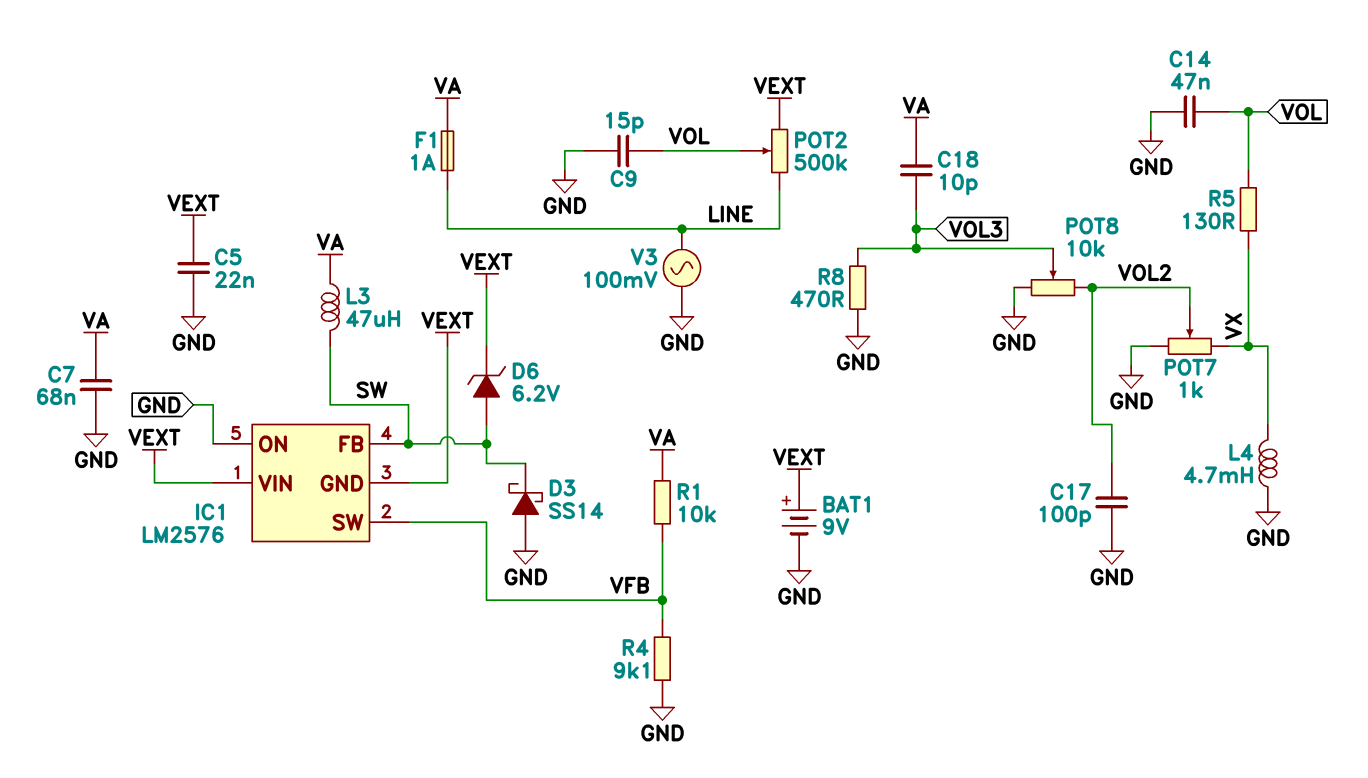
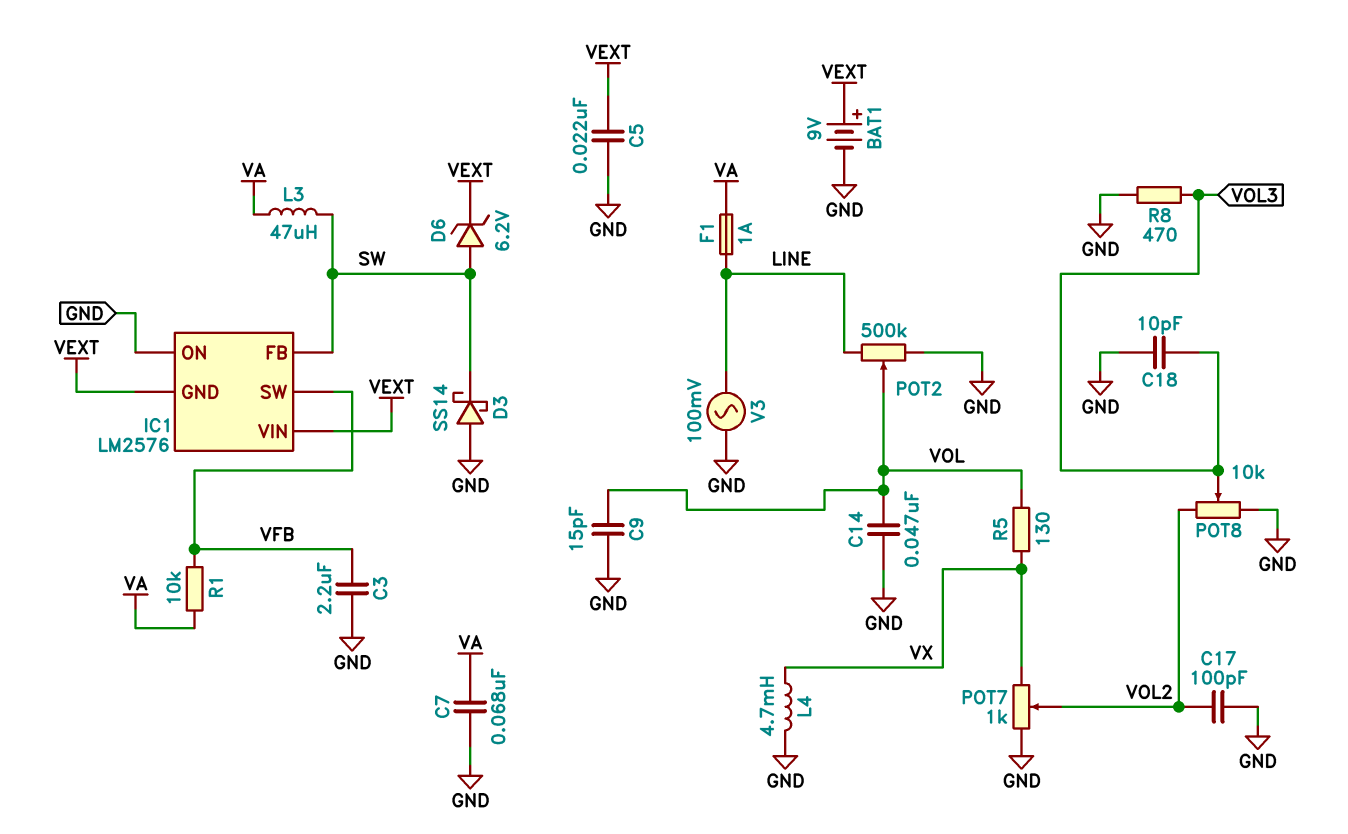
C3: none -> 2.2uF (GND, VFB)
C18: 10pF (VA, VOL3) -> 10pF (GND, VOL3)
POT2: 500k (LINE, VEXT, wiper VOL) -> 500k (GND, LINE, wiper VOL)
R4: 9.1k (GND, VFB) -> none

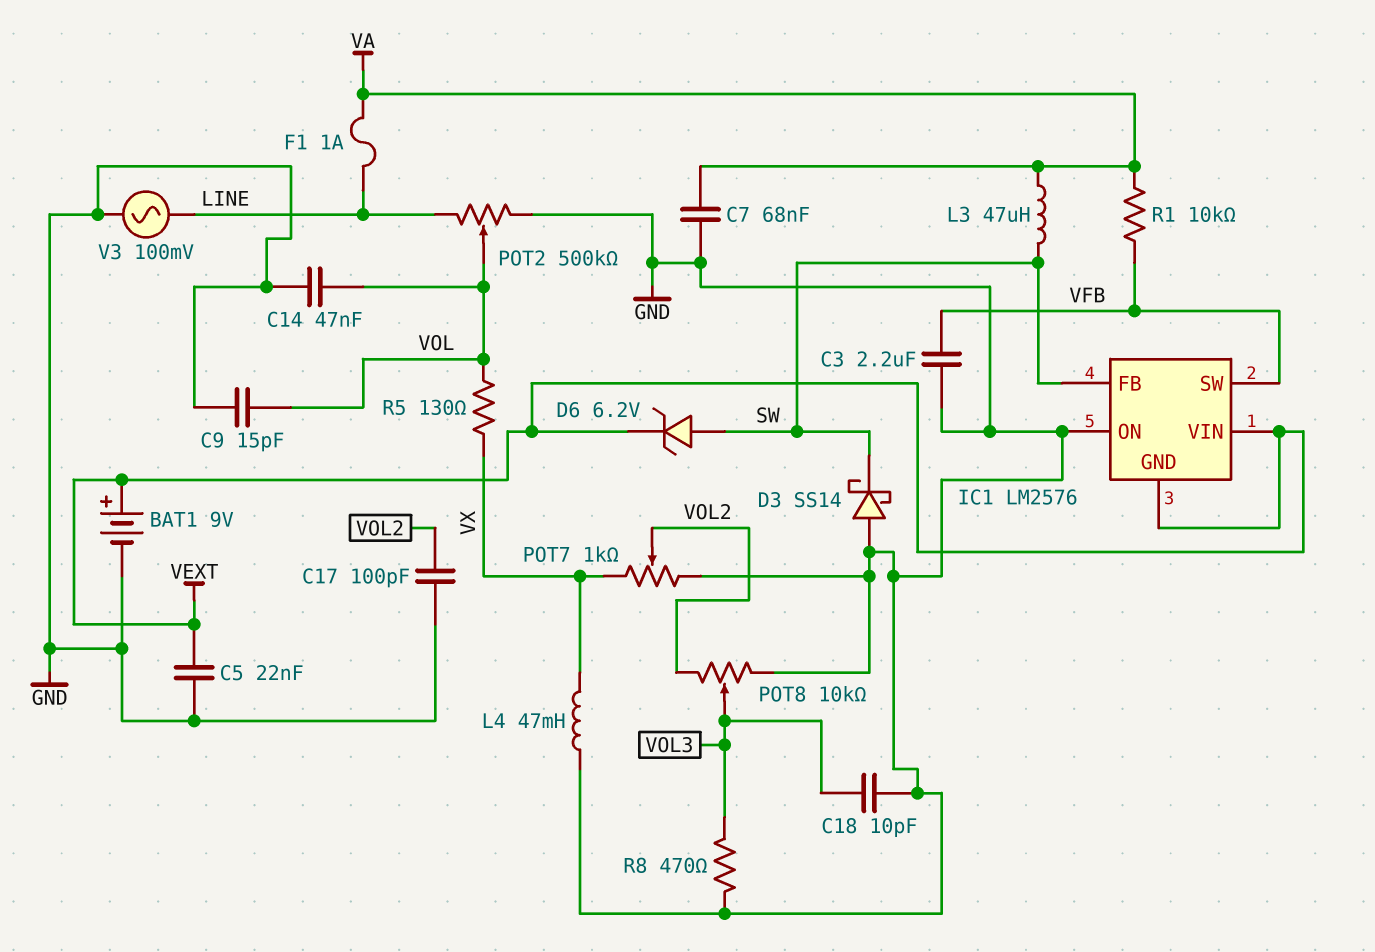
L4: 4.7mH (GND, VX) -> 47mH (GND, VX)

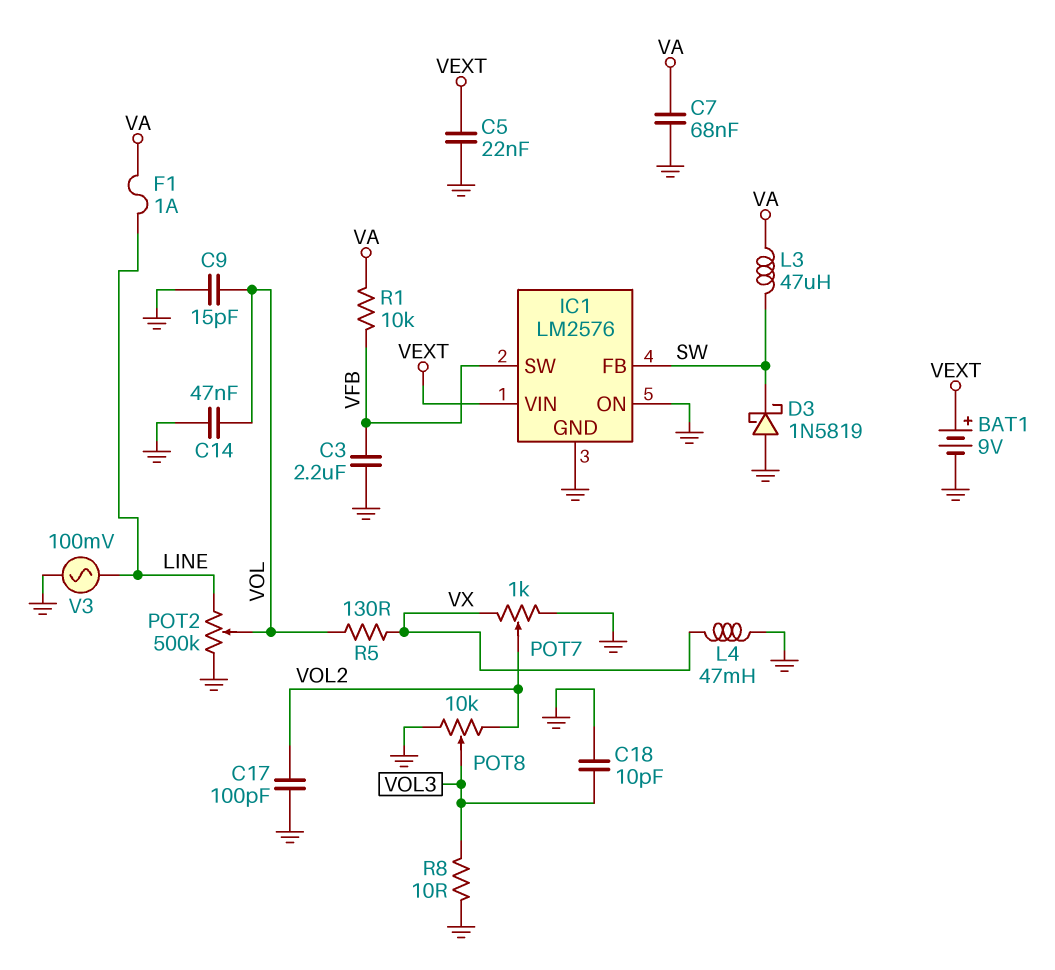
D3: schottky SS14 (A GND, K SW) -> schottky 1N5819 (A GND, K SW)
D6: zener 6.2V (A SW, K VEXT) -> none
IC1 pin GND: VEXT -> GND
R8: 470 (GND, VOL3) -> 10 (GND, VOL3)

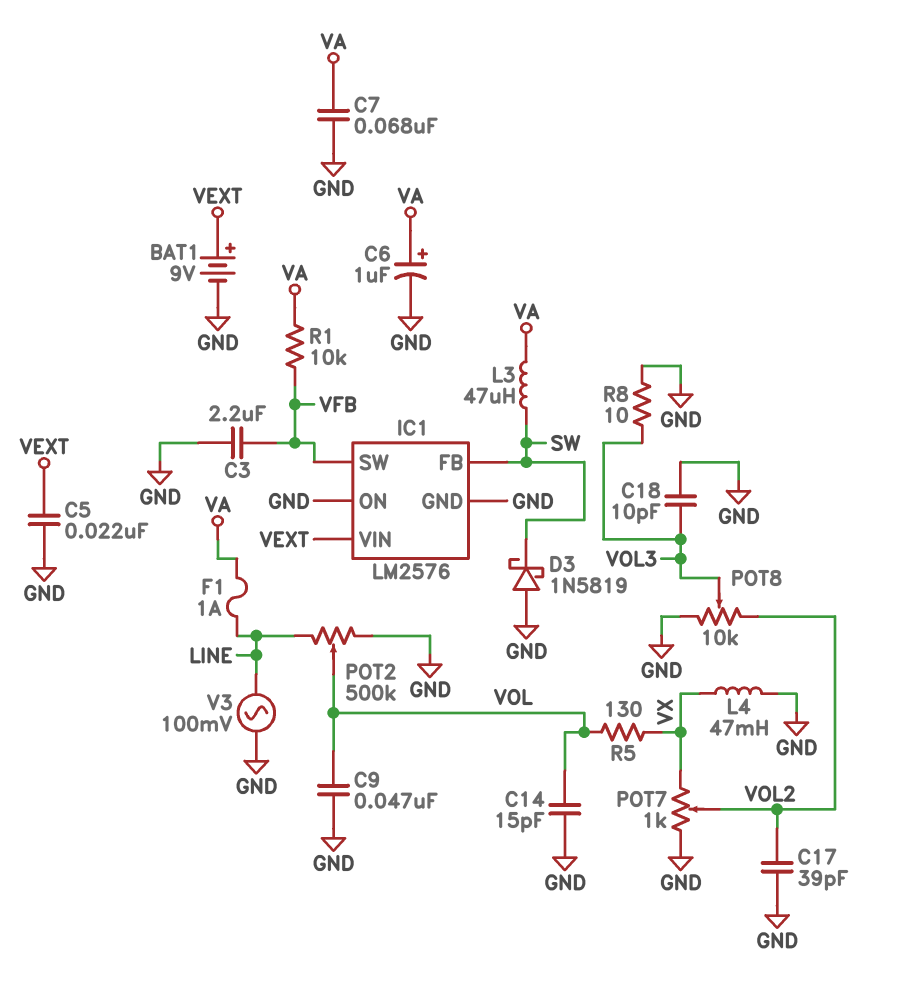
C6: none -> 1uF (plus VA, minus GND)
C9: 15pF (GND, VOL) -> 47nF (GND, VOL)
C14: 47nF (GND, VOL) -> 15pF (GND, VOL)
C17: 100pF (GND, VOL2) -> 39pF (GND, VOL2)

